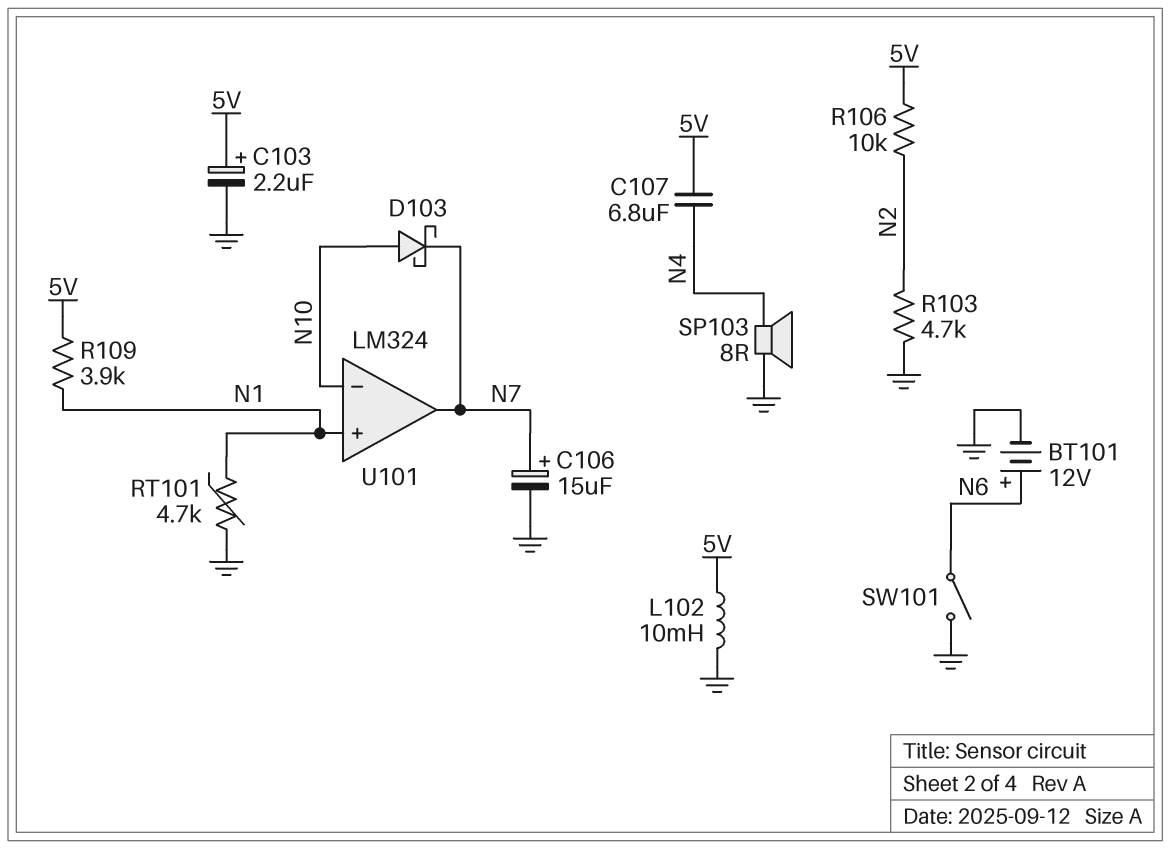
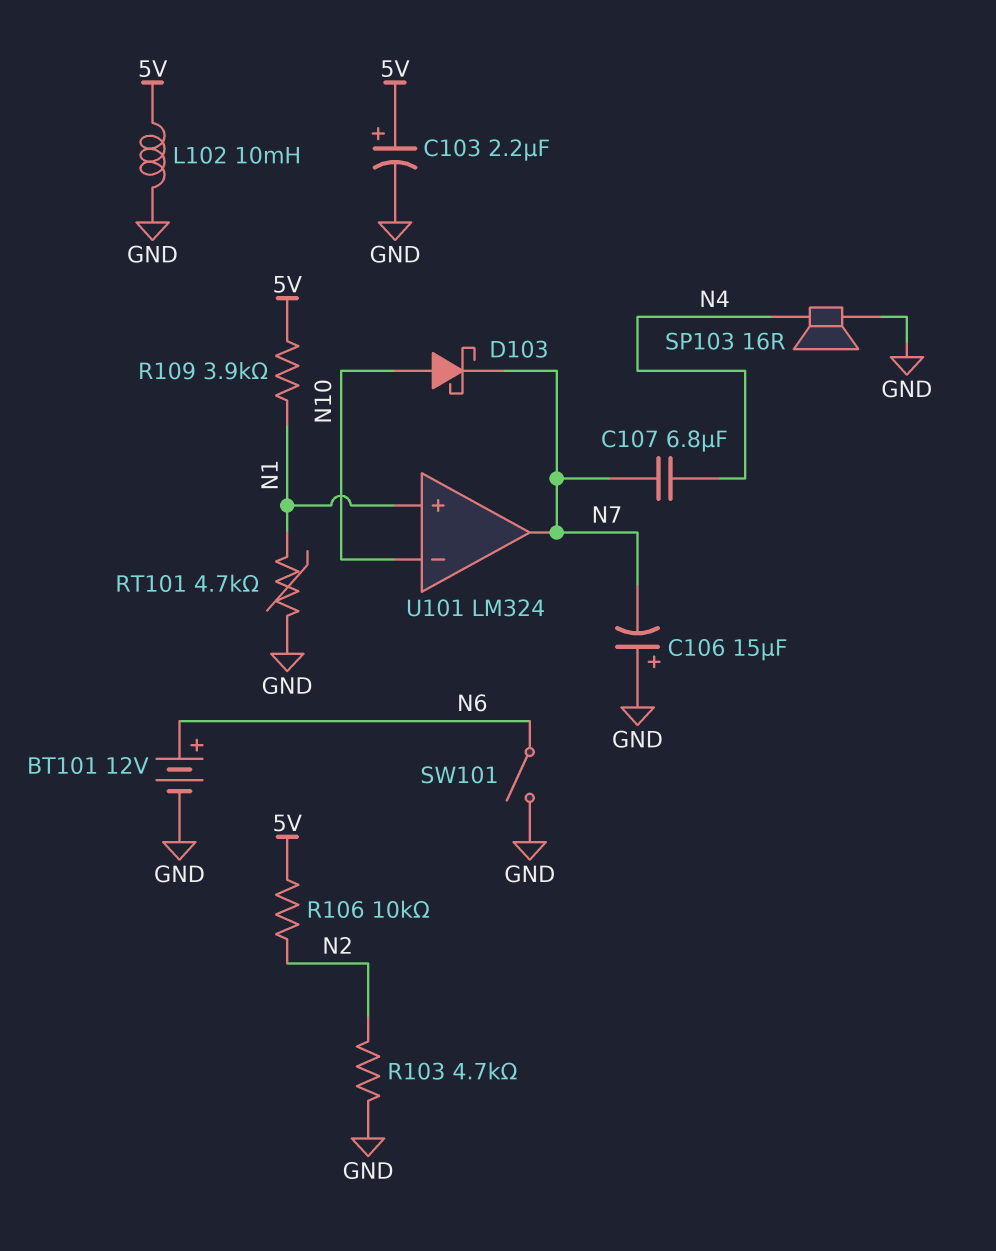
C106: 15uF (plus N7, minus GND) -> 15uF (plus GND, minus N7)
C107: 6.8uF (5V, N4) -> 6.8uF (N4, N7)
SP103: speaker 8R (GND, N4) -> speaker 16R (GND, N4)

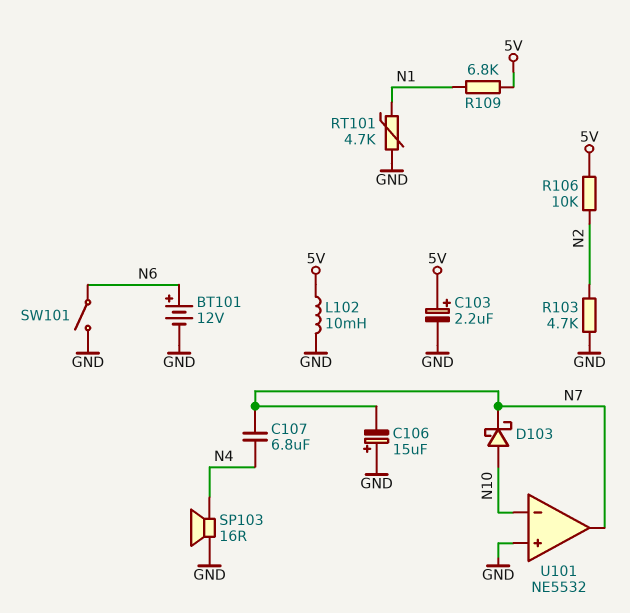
R109: 3.9k (5V, N1) -> 6.8k (5V, N1)
U101: LM324 -> NE5532
U101 pin in+: N1 -> GND

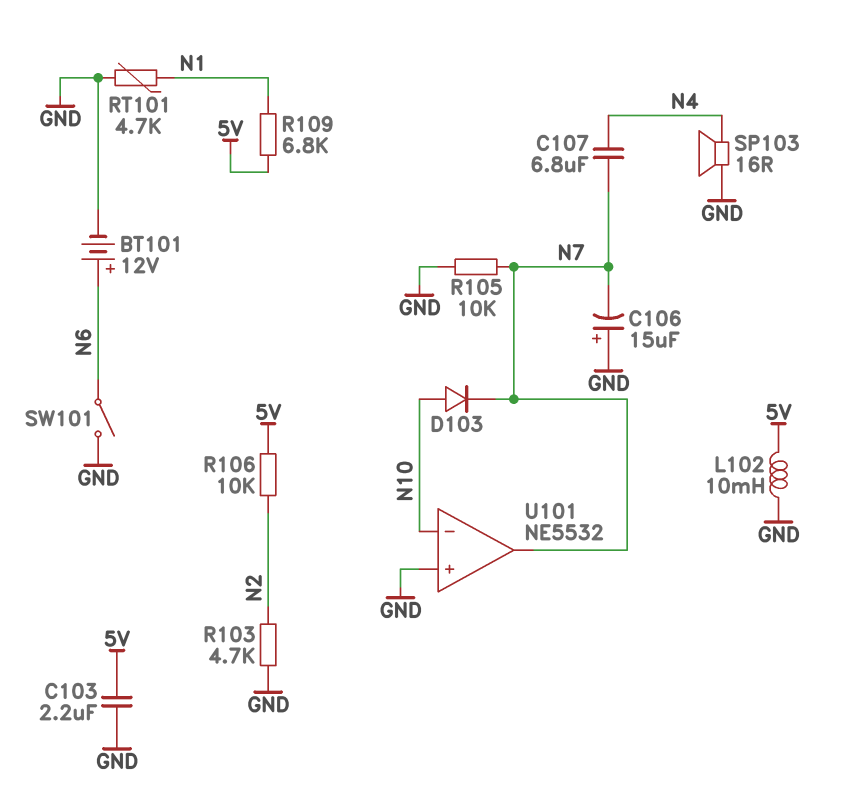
C103: 2.2uF (plus 5V, minus GND) -> 2.2uF (5V, GND)
D103: schottky (A N10, K N7) -> diode (A N10, K N7)
R105: none -> 10k (GND, N7)

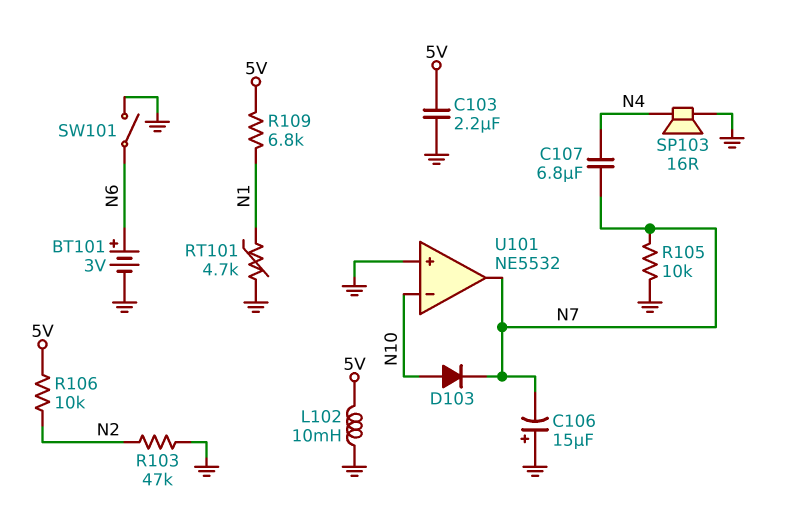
BT101: 12V (plus N6, minus GND) -> 3V (plus N6, minus GND)
R103: 4.7k (GND, N2) -> 47k (GND, N2)

